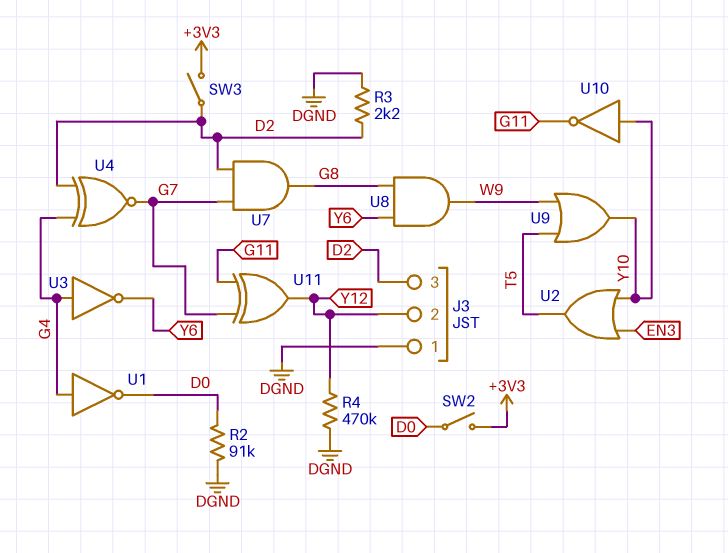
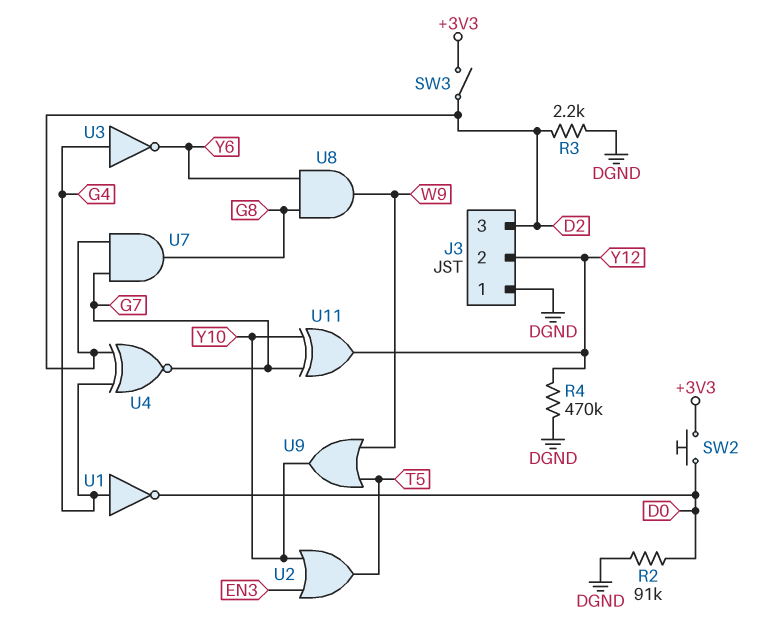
SW2: switch (+3V3, D0) -> button (+3V3, D0)
U10: NOT (in Y10, out G11) -> none
U11: XOR (in G7, in G11, out Y12) -> XOR (in G7, in Y10, out Y12)

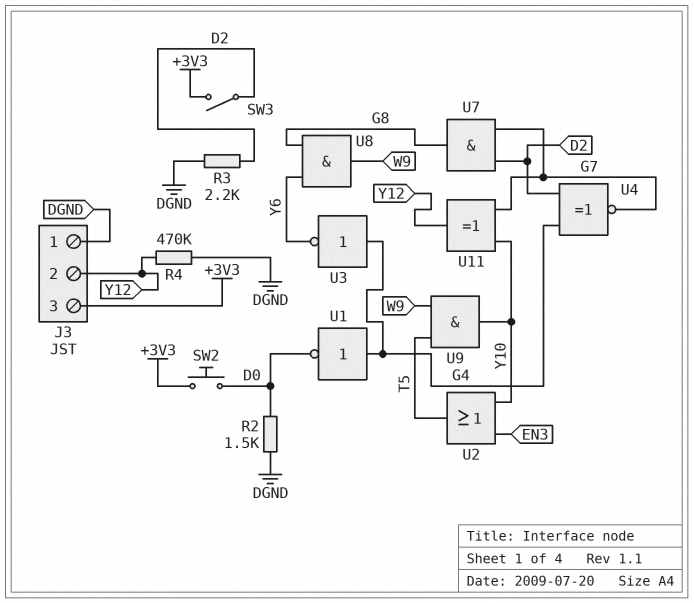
J3 pin 3: D2 -> +3V3
R2: 91k (D0, DGND) -> 1.5k (D0, DGND)
U9: OR (in T5, in W9, out Y10) -> AND (in T5, in W9, out Y10)

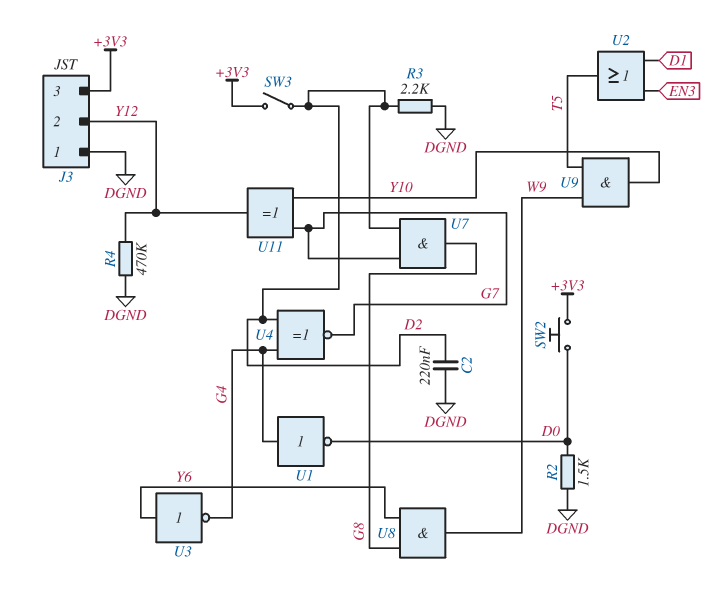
C2: none -> 220nF (D2, DGND)
U2: OR (in EN3, in Y10, out T5) -> OR (in D1, in EN3, out T5)
U3: NOT (in G4, out Y6) -> NOT (in Y6, out G4)

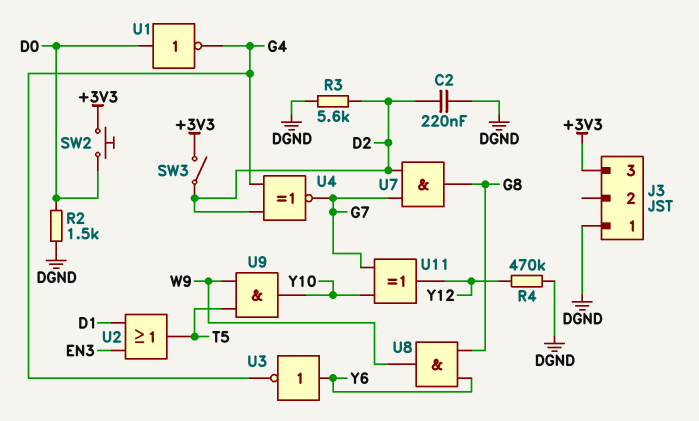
J3 pin 2: Y12 -> none
R3: 2.2k (D2, DGND) -> 5.6k (D2, DGND)
U1: NOT (in G4, out D0) -> NOT (in D0, out G4)

